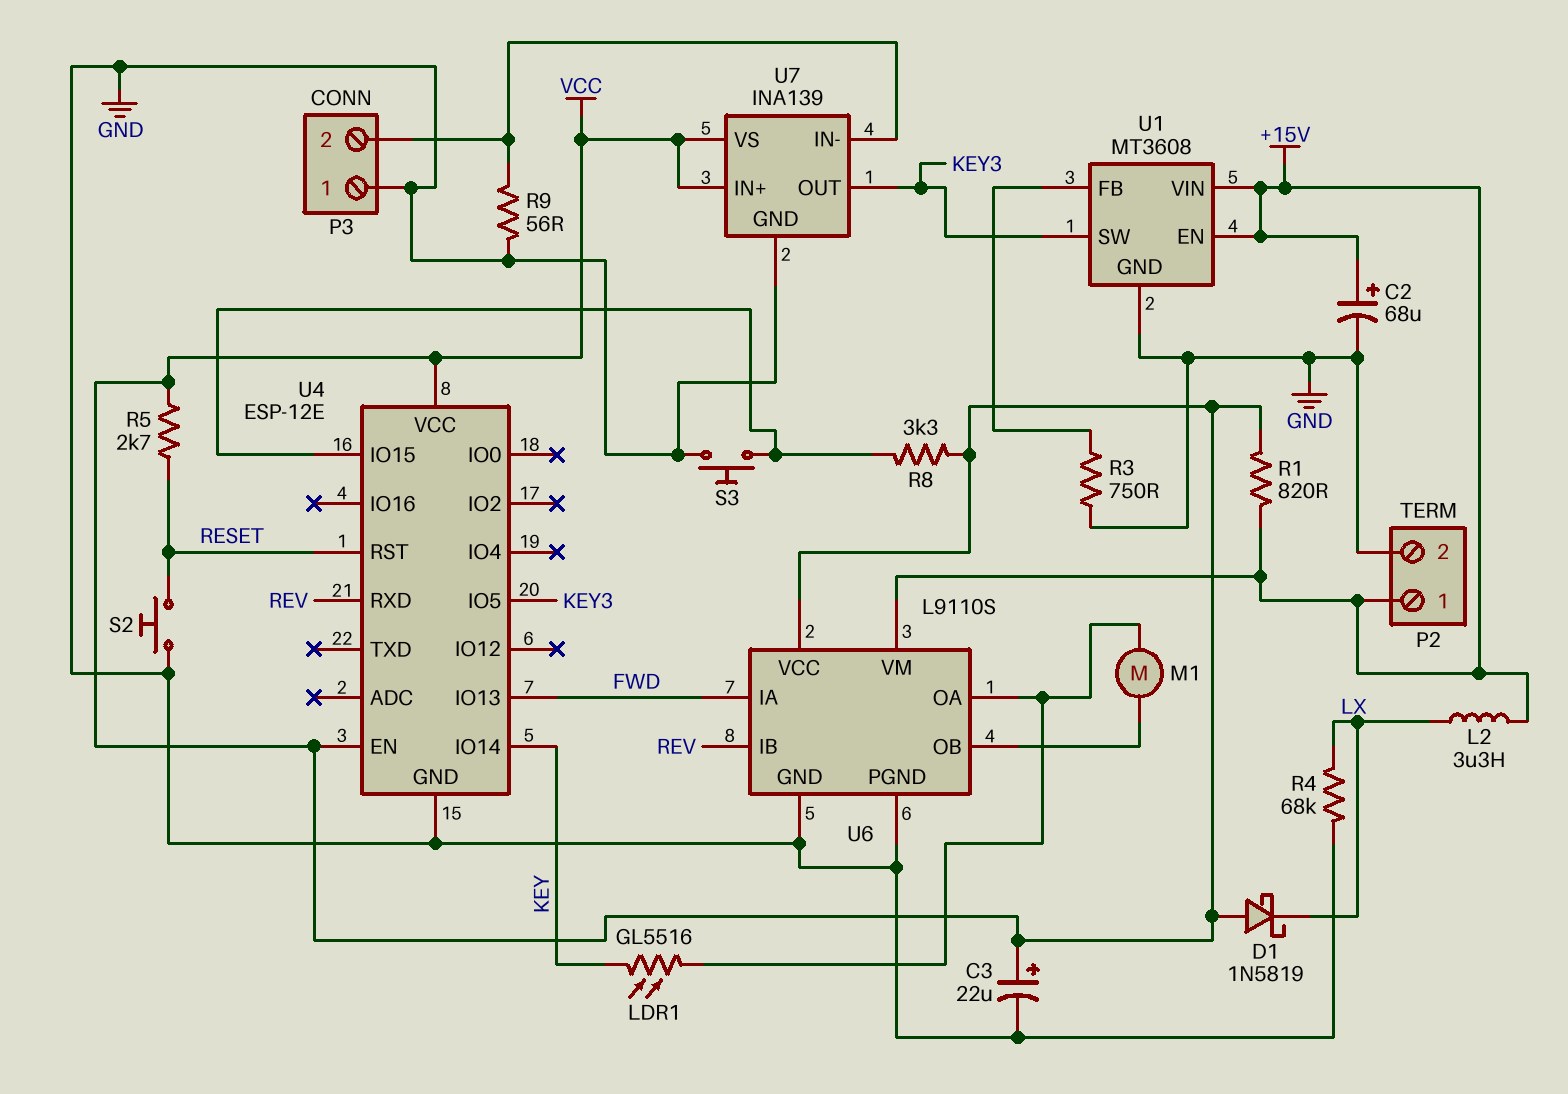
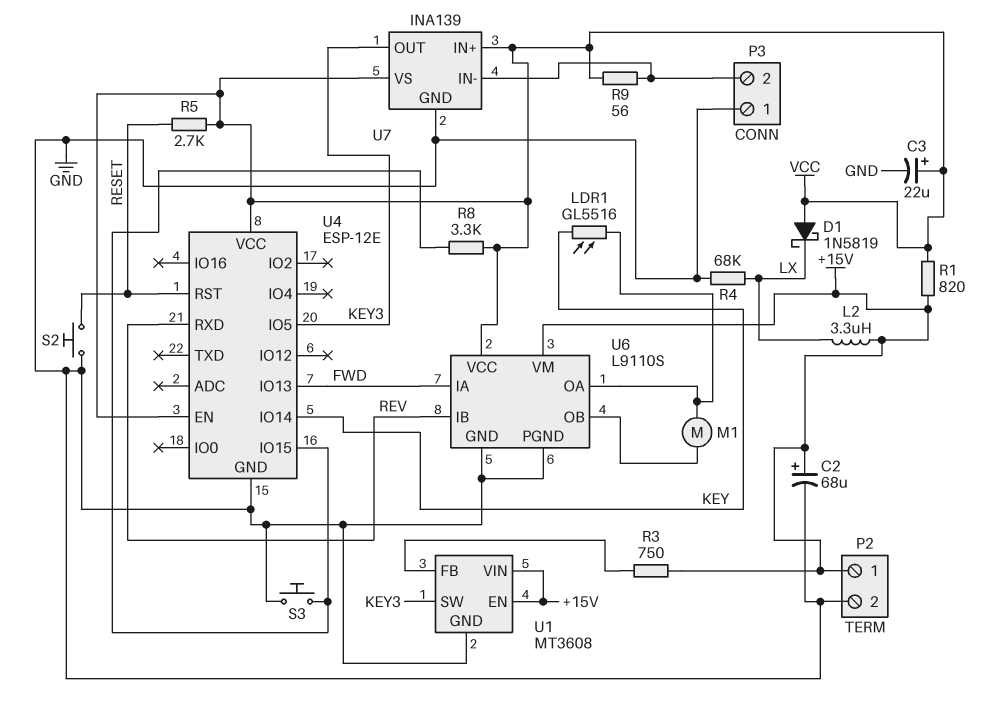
R3: 750 (GND, U1/FB) -> 750 (+15V, U1/FB)
R9: 56 (GND, P3/2) -> 56 (P3/2, VCC)

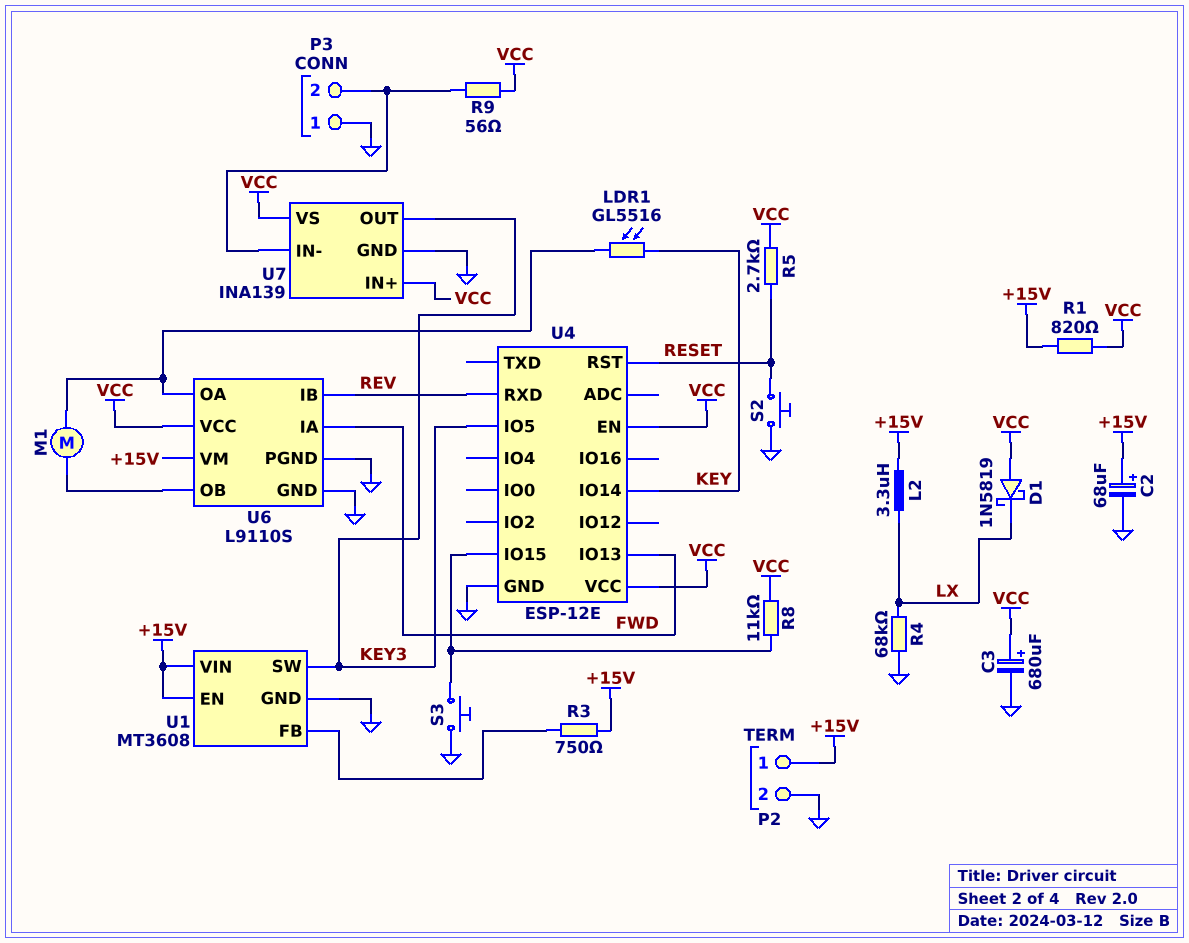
C3: 22uF (plus VCC, minus GND) -> 680uF (plus VCC, minus GND)
R8: 3.3k (U4/IO15, VCC) -> 11k (U4/IO15, VCC)

